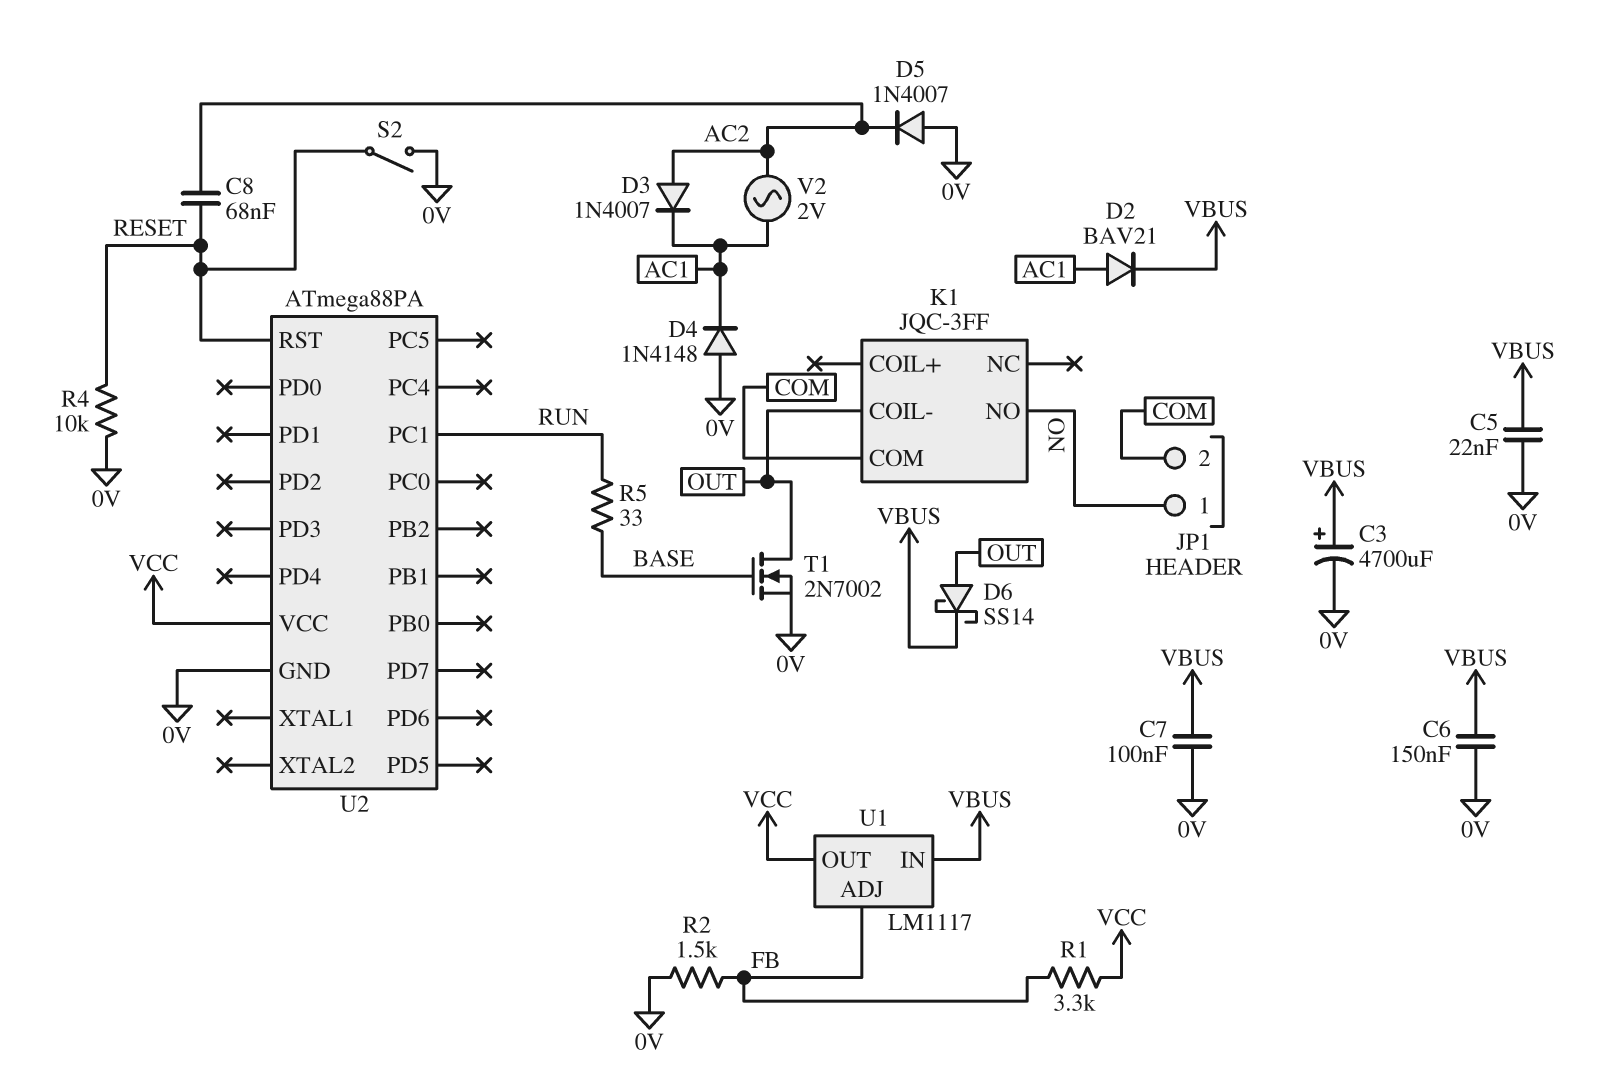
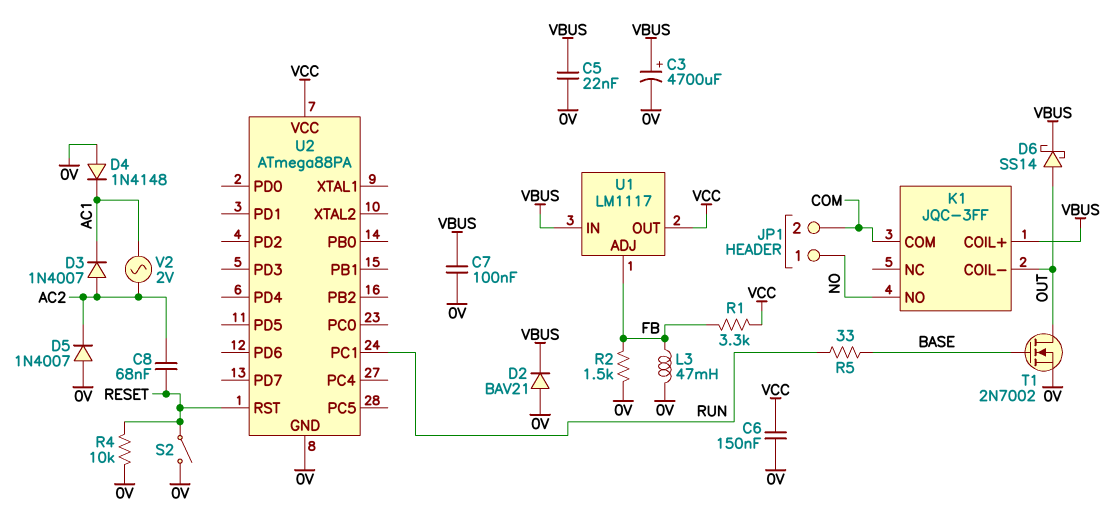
C6: 150nF (0V, VBUS) -> 150nF (0V, VCC)
D2: diode BAV21 (A AC1, K VBUS) -> diode BAV21 (A 0V, K VBUS)
K1 pin COIL+: none -> VBUS
L3: none -> 47mH (0V, FB)

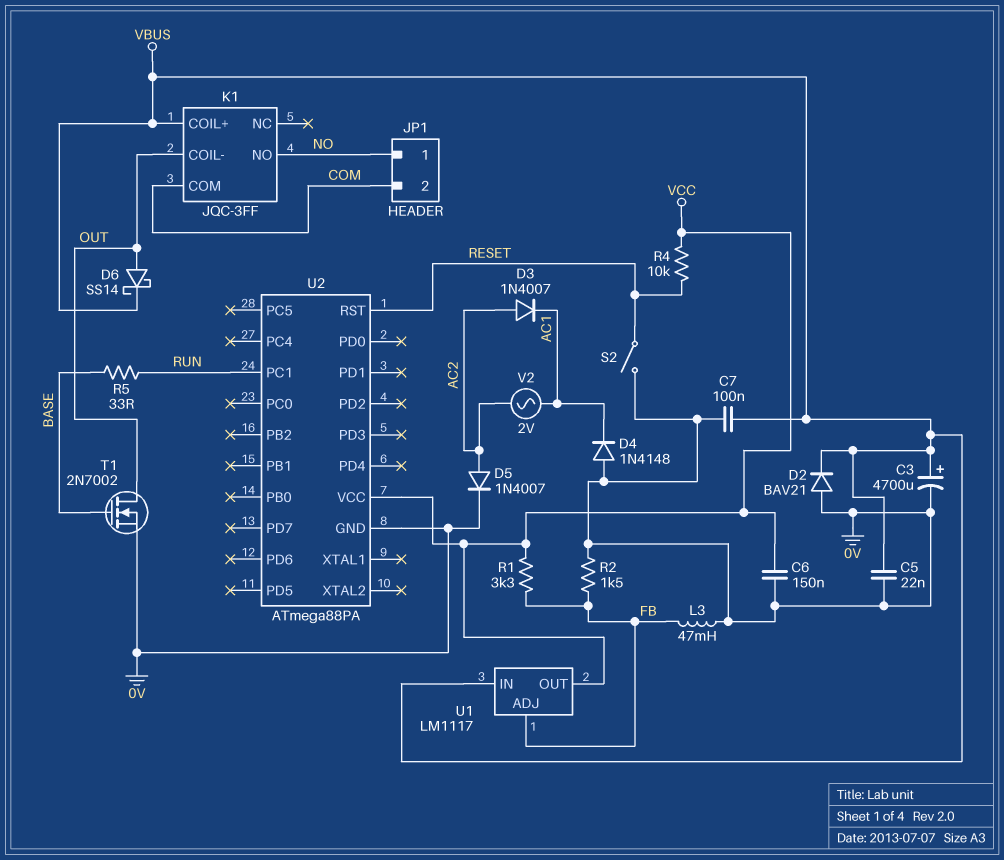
C8: 68nF (AC2, RESET) -> none
D5: diode 1N4007 (A 0V, K AC2) -> diode 1N4007 (A AC2, K 0V)
R4: 10k (0V, RESET) -> 10k (RESET, VCC)

